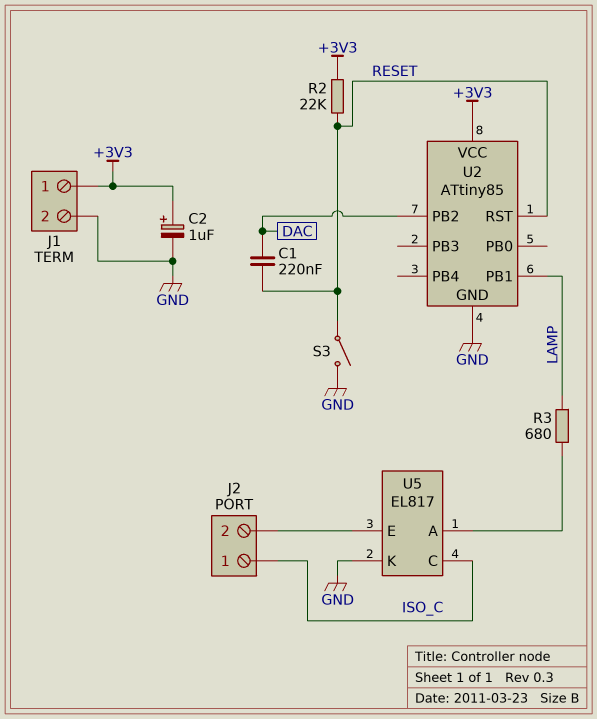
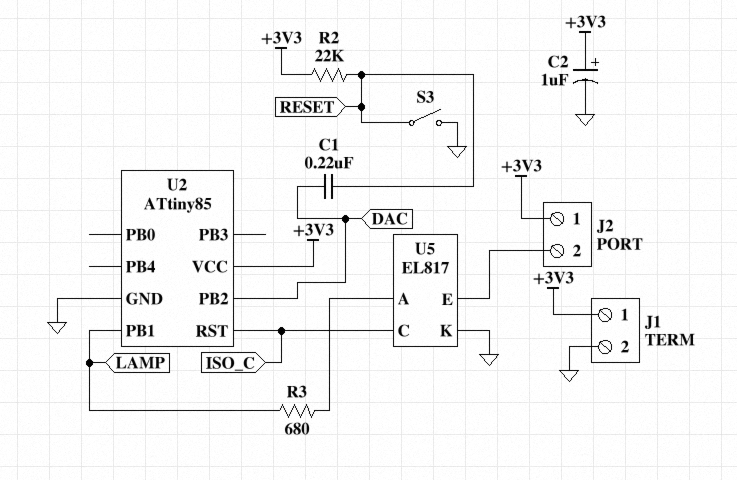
J2 pin 1: ISO_C -> +3V3
U2 pin RST: RESET -> ISO_C

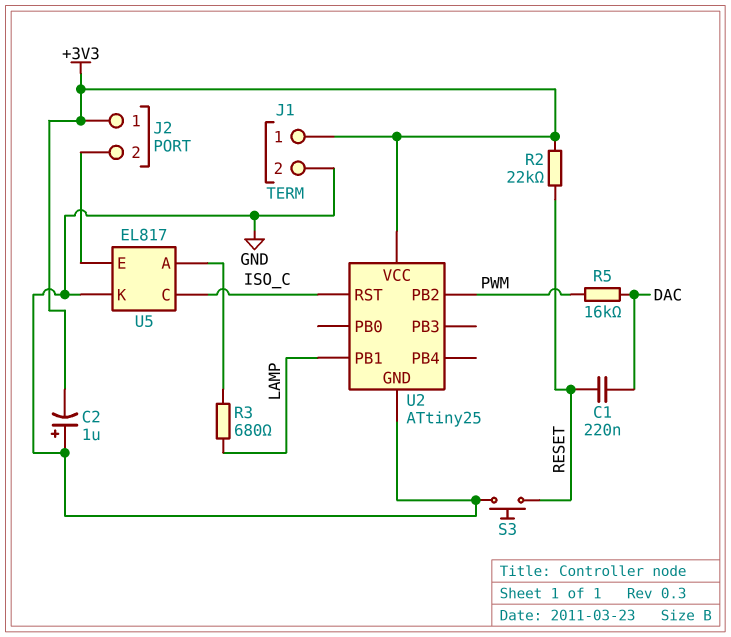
C2: 1uF (plus +3V3, minus GND) -> 1uF (plus GND, minus +3V3)
R5: none -> 16k (DAC, PWM)
S3: switch (GND, RESET) -> button (GND, RESET)
U2: ATtiny85 -> ATtiny25
U2 pin PB2: DAC -> PWM

